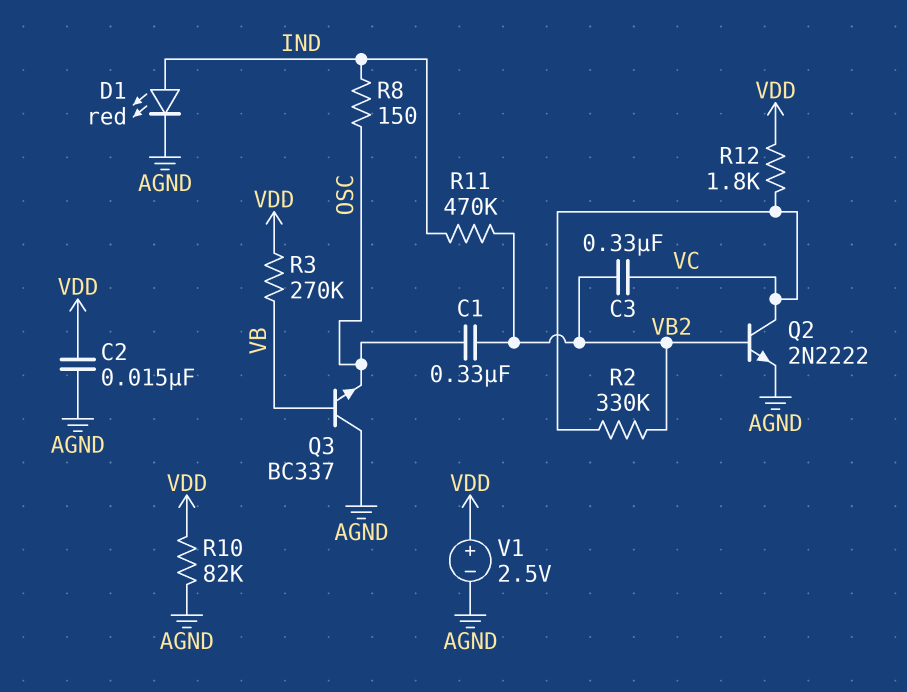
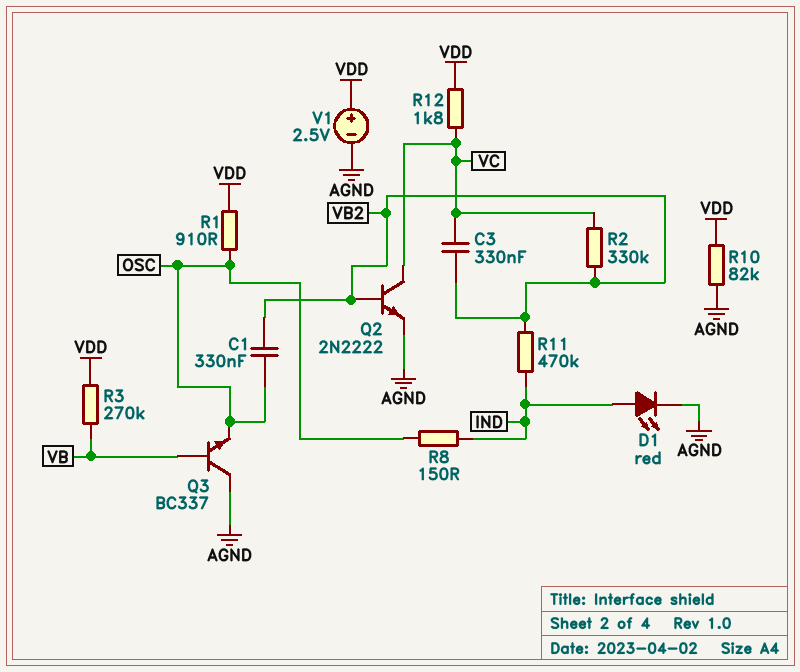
C2: 15nF (AGND, VDD) -> none
R1: none -> 910 (OSC, VDD)

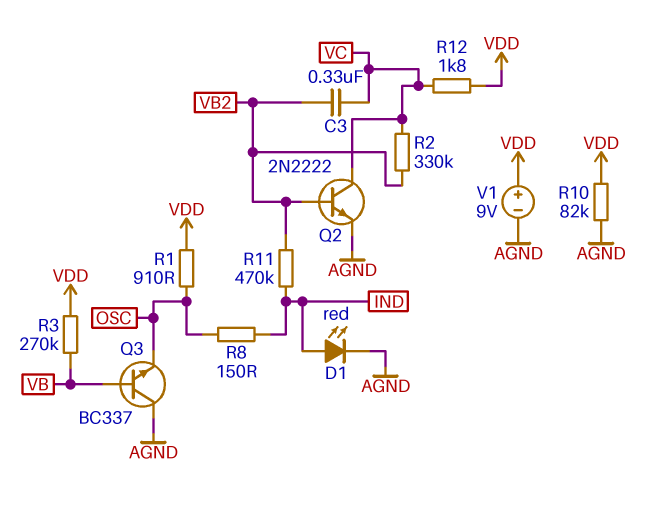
C1: 330nF (OSC, VB2) -> none
V1: 2.5V (plus VDD, minus AGND) -> 9V (plus VDD, minus AGND)

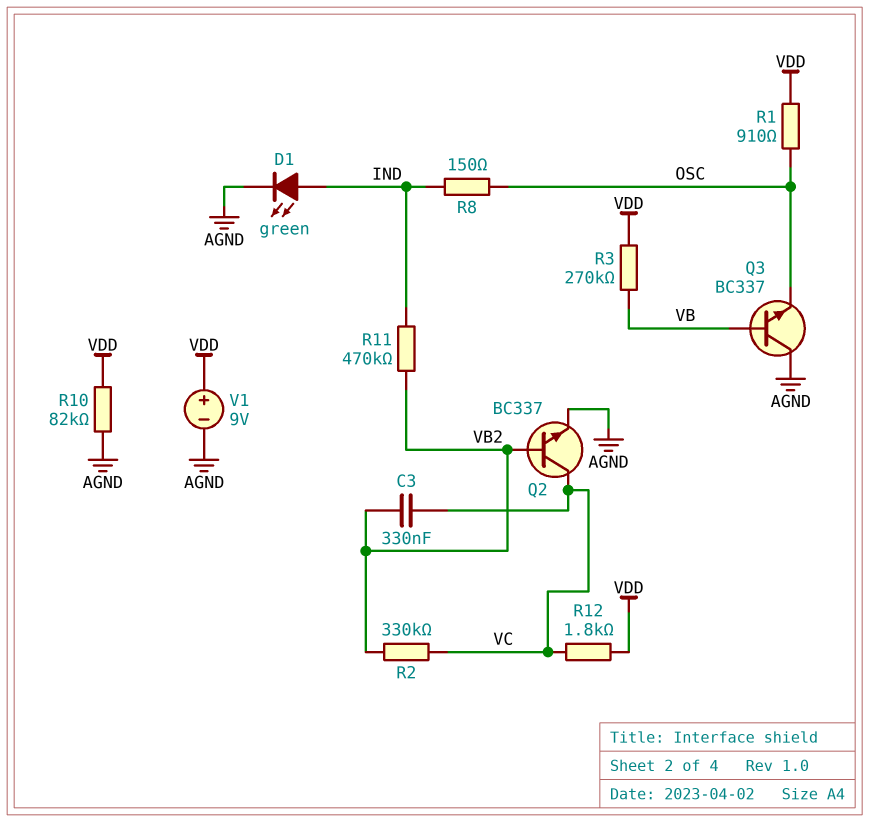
D1: LED red (A IND, K AGND) -> LED green (A IND, K AGND)
Q2: NPN 2N2222 (B VB2, C VC, E AGND) -> NPN BC337 (B VB2, C VC, E AGND)

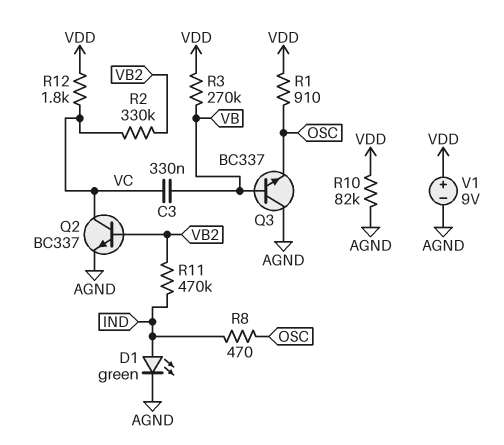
C3: 330nF (VB2, VC) -> 330nF (VB, VC)
R8: 150 (IND, OSC) -> 470 (IND, OSC)

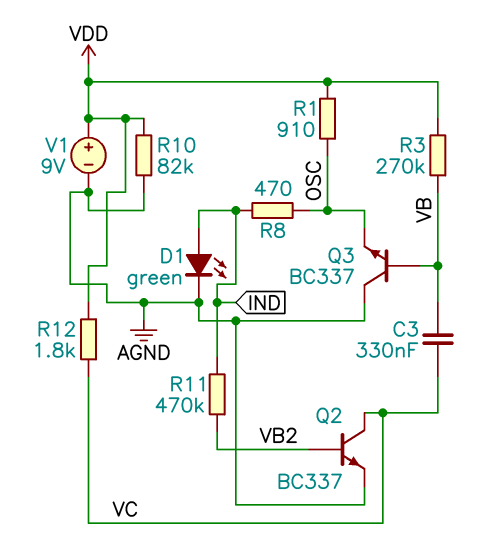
R2: 330k (VB2, VC) -> none

